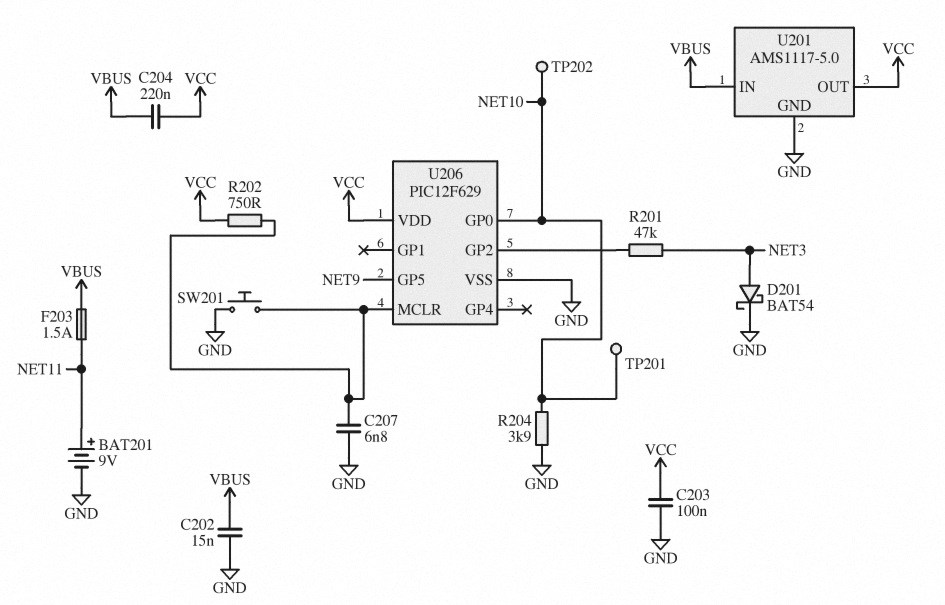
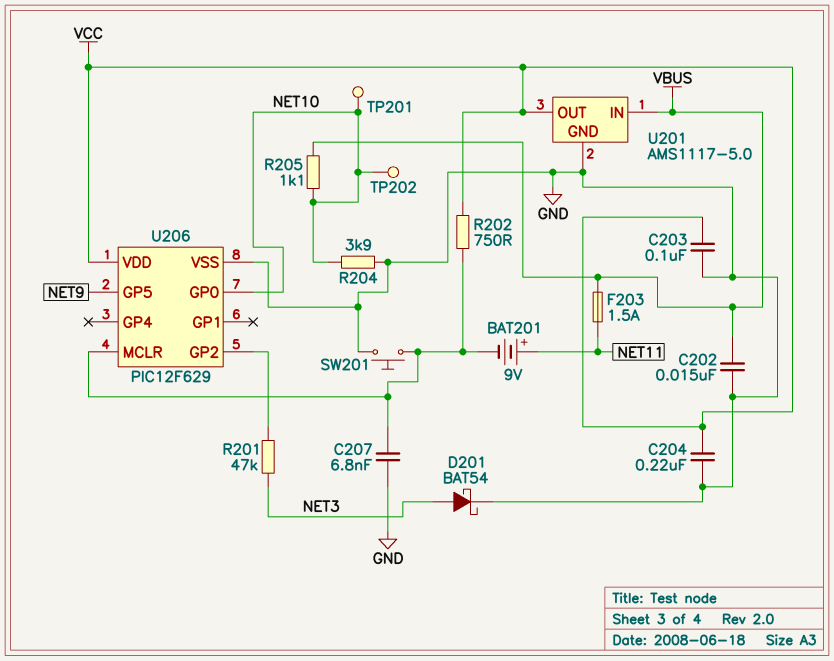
BAT201: 9V (plus NET11, minus GND) -> 9V (plus NET11, minus U206/MCLR)
C204: 220nF (VBUS, VCC) -> 220nF (GND, VCC)
R205: none -> 1.1k (NET10, VBUS)

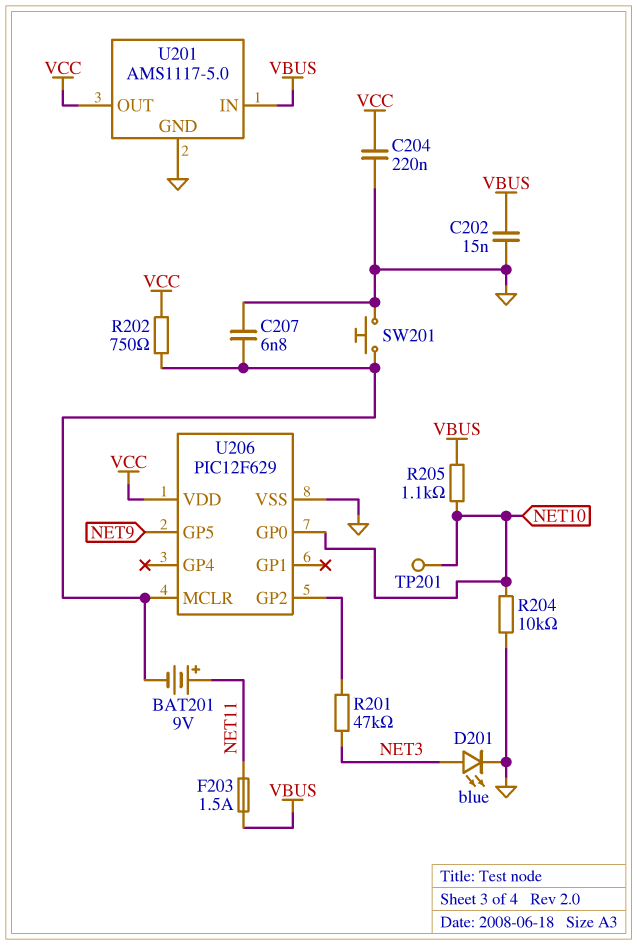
C203: 100nF (GND, VCC) -> none
D201: schottky BAT54 (A NET3, K GND) -> LED blue (A NET3, K GND)
R204: 3.9k (GND, NET10) -> 10k (GND, NET10)
TP202: test point (NET10) -> none

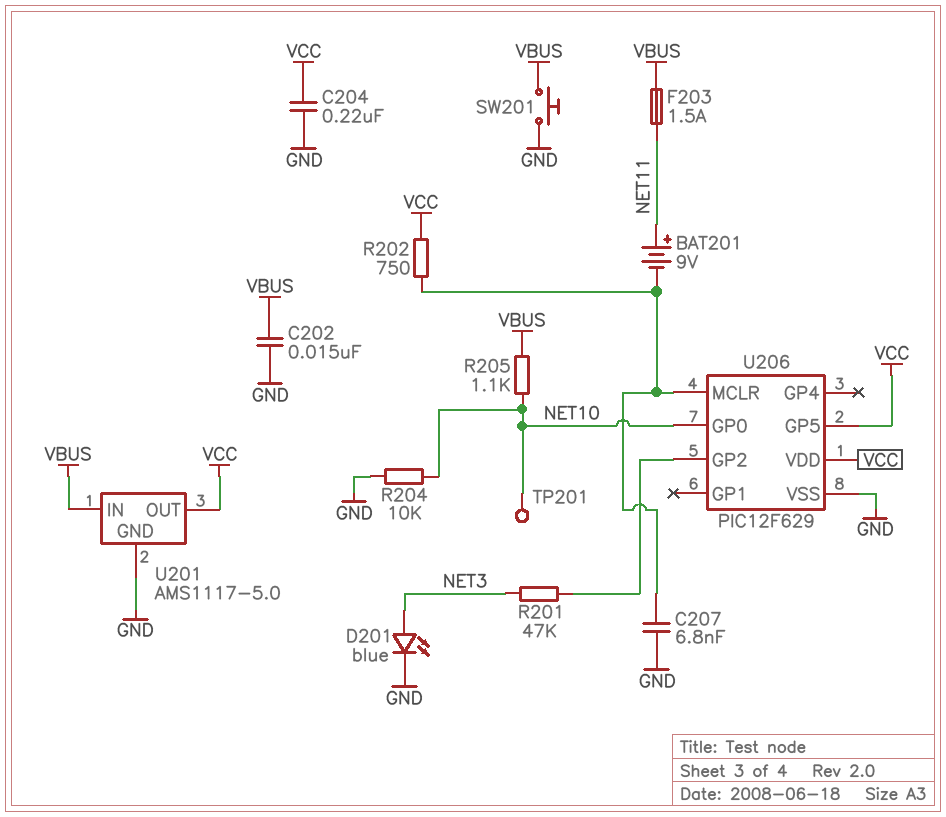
SW201: button (GND, U206/MCLR) -> button (GND, VBUS)
U206 pin GP5: NET9 -> VCC

